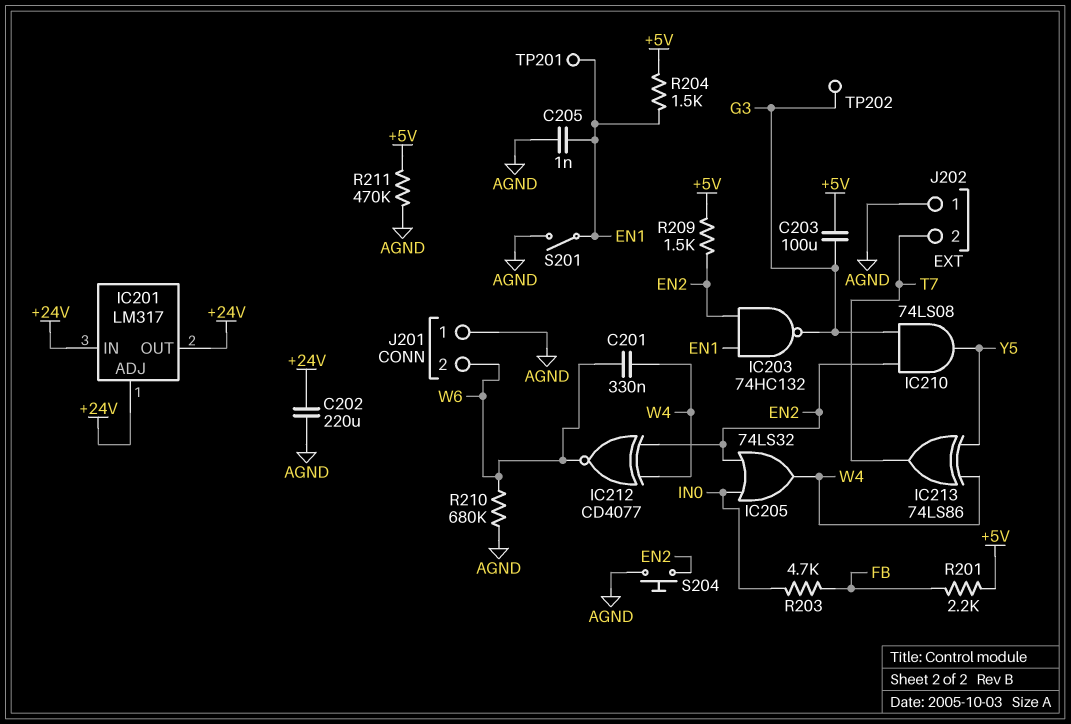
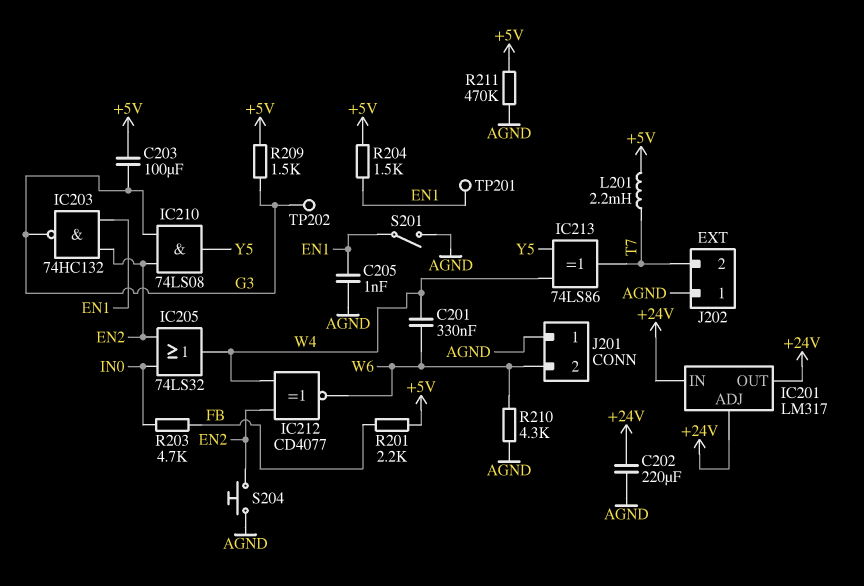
L201: none -> 2.2mH (+5V, T7)
R209: 1.5k (+5V, EN2) -> 1.5k (+5V, G3)
R210: 680k (AGND, W6) -> 4.3k (AGND, W6)

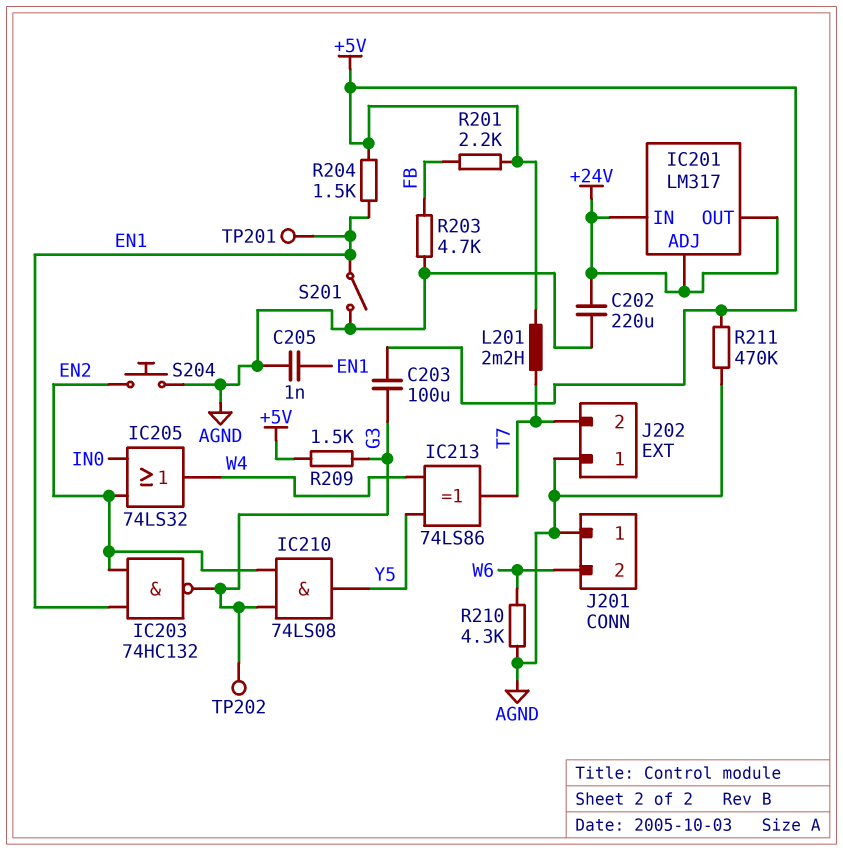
C201: 330nF (W4, W6) -> none
IC212: XNOR CD4077 (in EN2, in W4, out W6) -> none
R203: 4.7k (FB, IN0) -> 4.7k (AGND, FB)

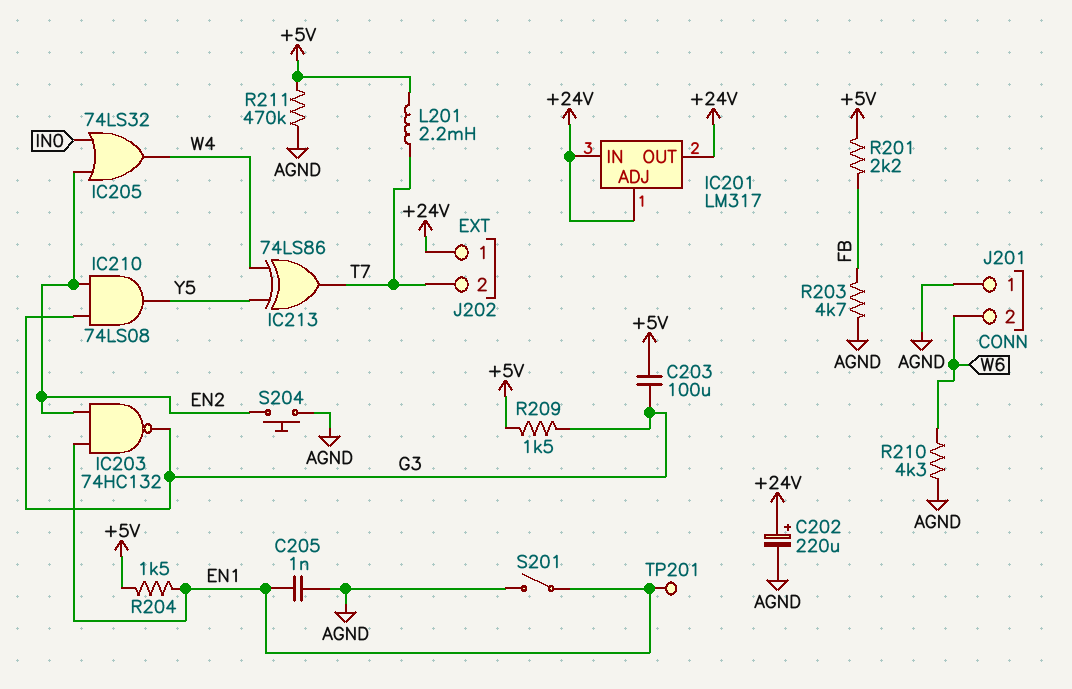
C202: 220uF (+24V, AGND) -> 220uF (plus +24V, minus AGND)
J202 pin 1: AGND -> +24V
TP202: test point (G3) -> none

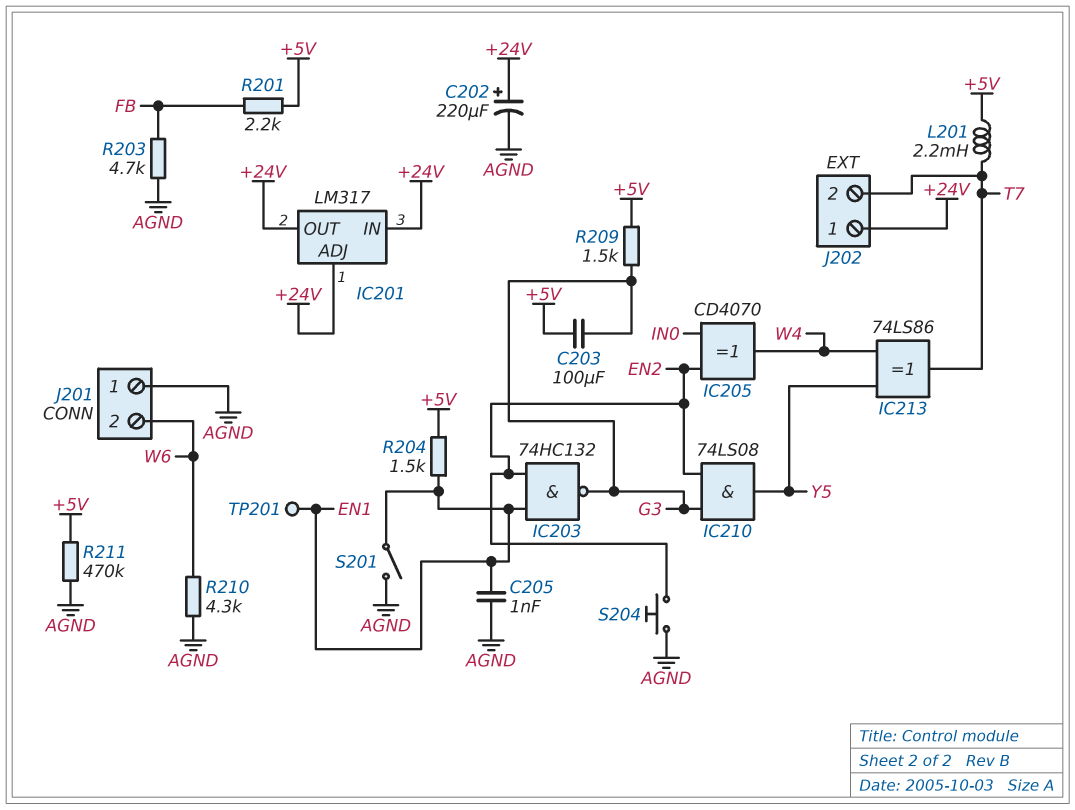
IC205: OR 74LS32 (in EN2, in IN0, out W4) -> XOR CD4070 (in EN2, in IN0, out W4)

